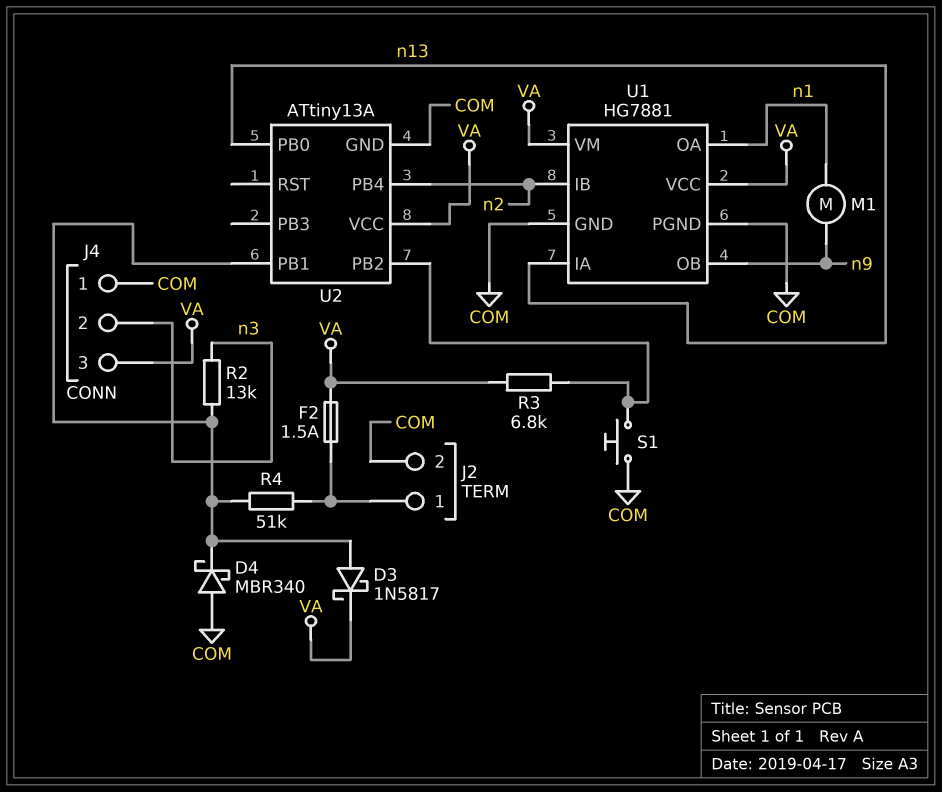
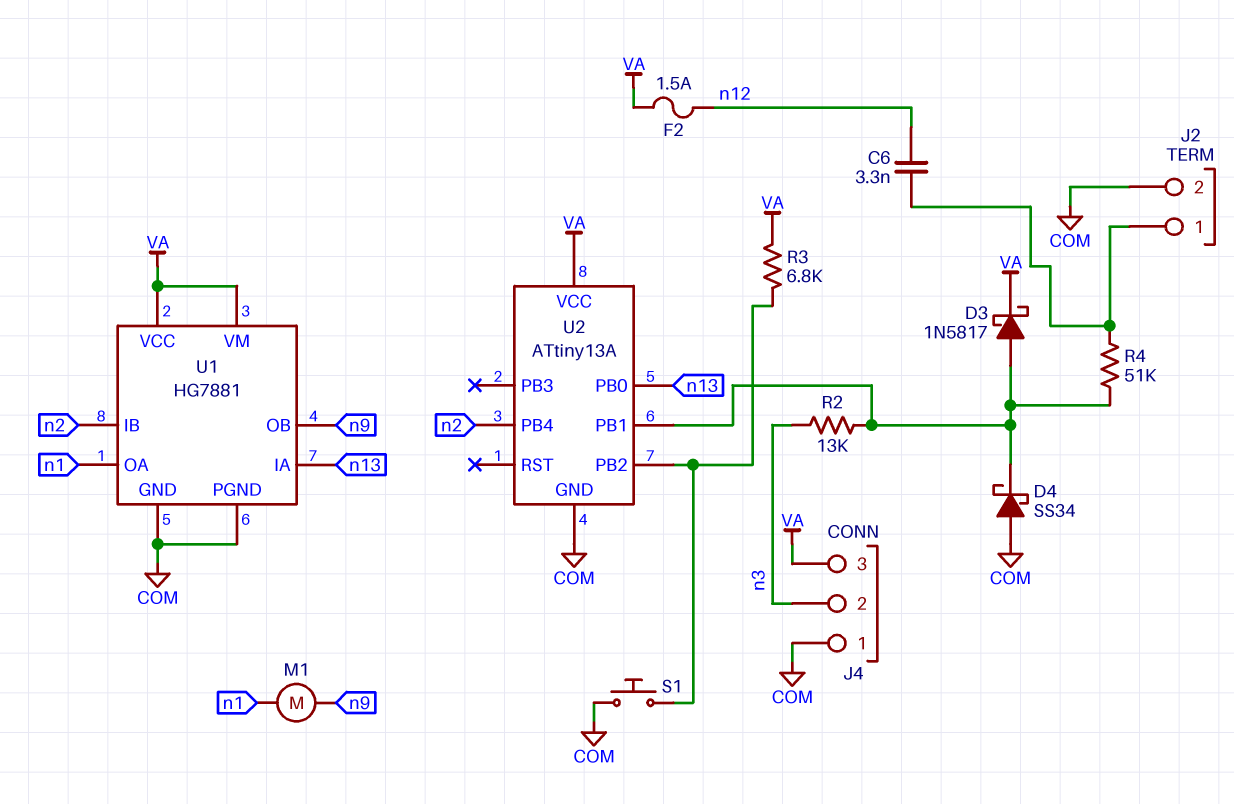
C6: none -> 3.3nF (J2/1, n12)
D4: schottky MBR340 (A COM, K U2/PB1) -> schottky SS34 (A COM, K U2/PB1)
F2: 1.5A (J2/1, VA) -> 1.5A (VA, n12)

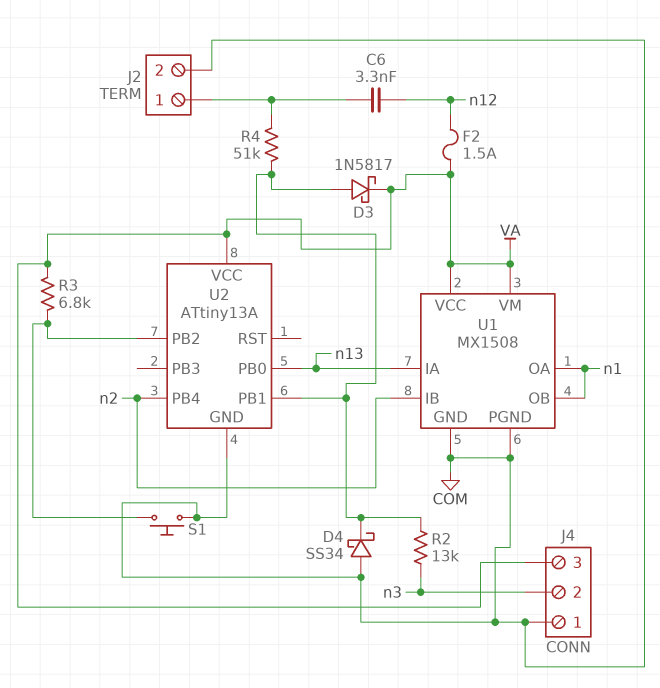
M1: motor (n1, n9) -> none
U1: HG7881 -> MX1508
U1 pin OB: n9 -> n1

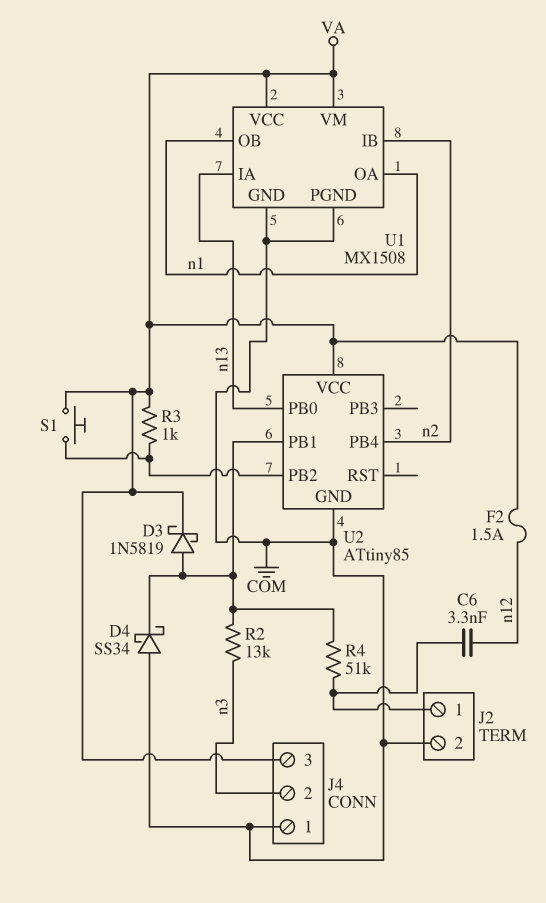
D3: schottky 1N5817 (A U2/PB1, K VA) -> schottky 1N5819 (A U2/PB1, K VA)
R3: 6.8k (U2/PB2, VA) -> 1k (U2/PB2, VA)
S1: button (COM, U2/PB2) -> button (U2/PB2, VA)
U2: ATtiny13A -> ATtiny85

